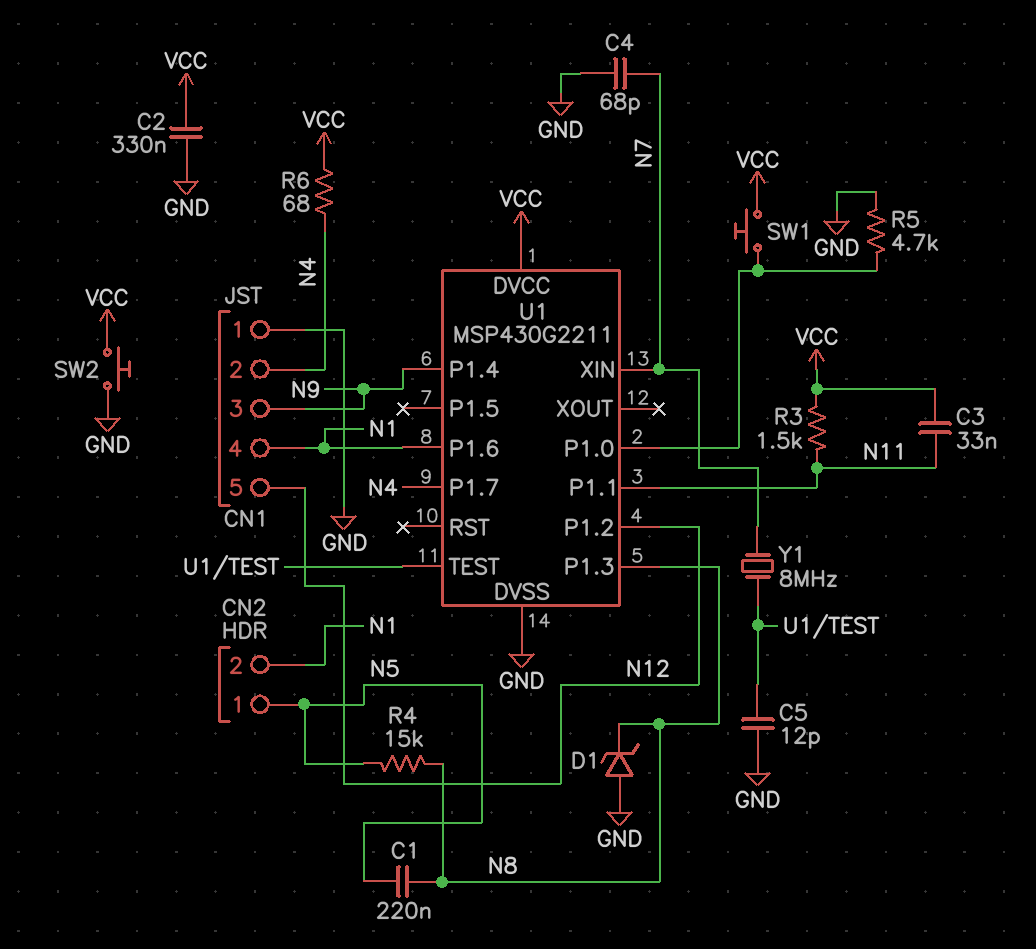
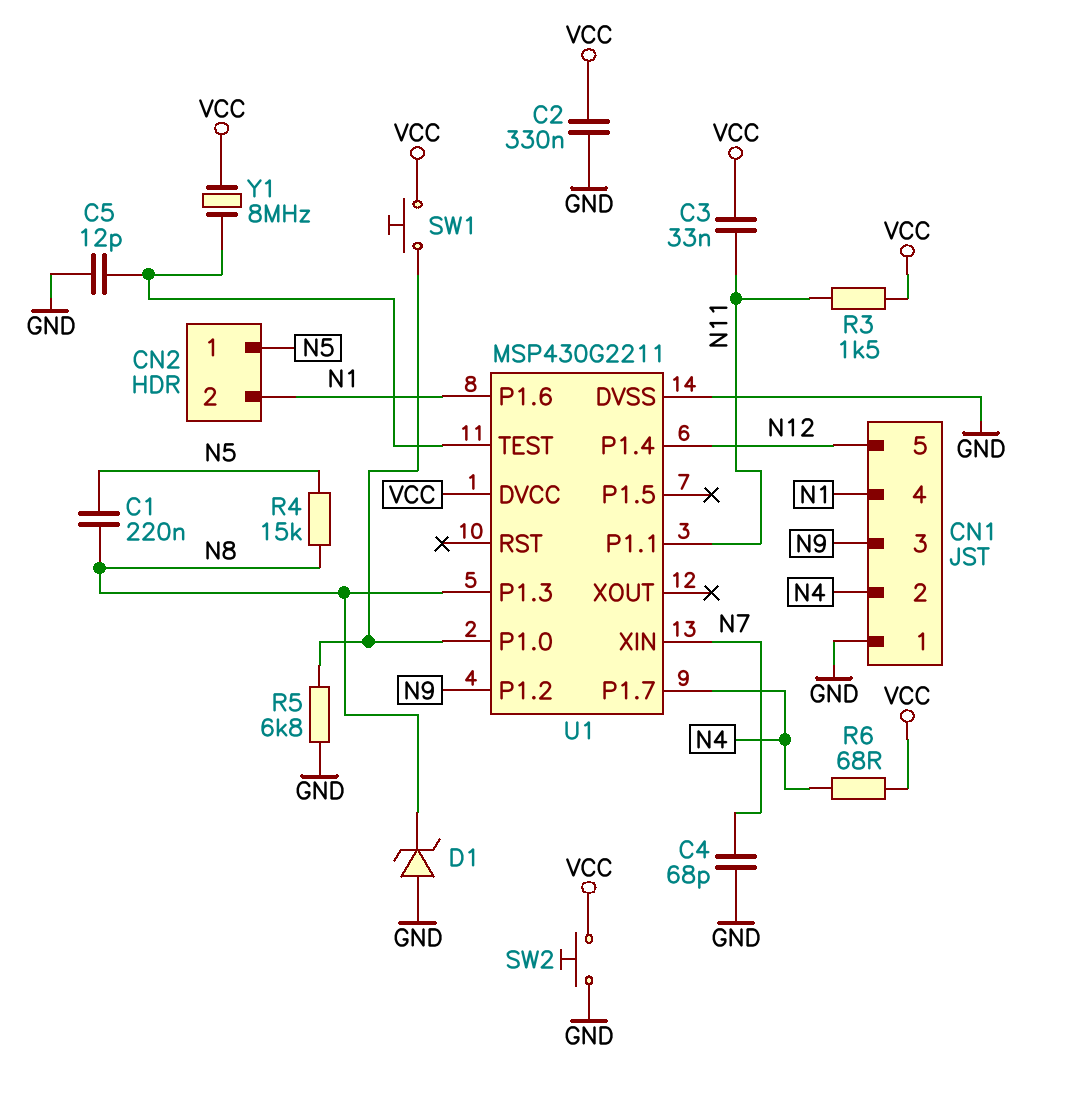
R5: 4.7k (GND, U1/P1.0) -> 6.8k (GND, U1/P1.0)
U1 pin P1.2: N12 -> N9
U1 pin P1.4: N9 -> N12
Y1: 8MHz (N7, U1/TEST) -> 8MHz (U1/TEST, VCC)

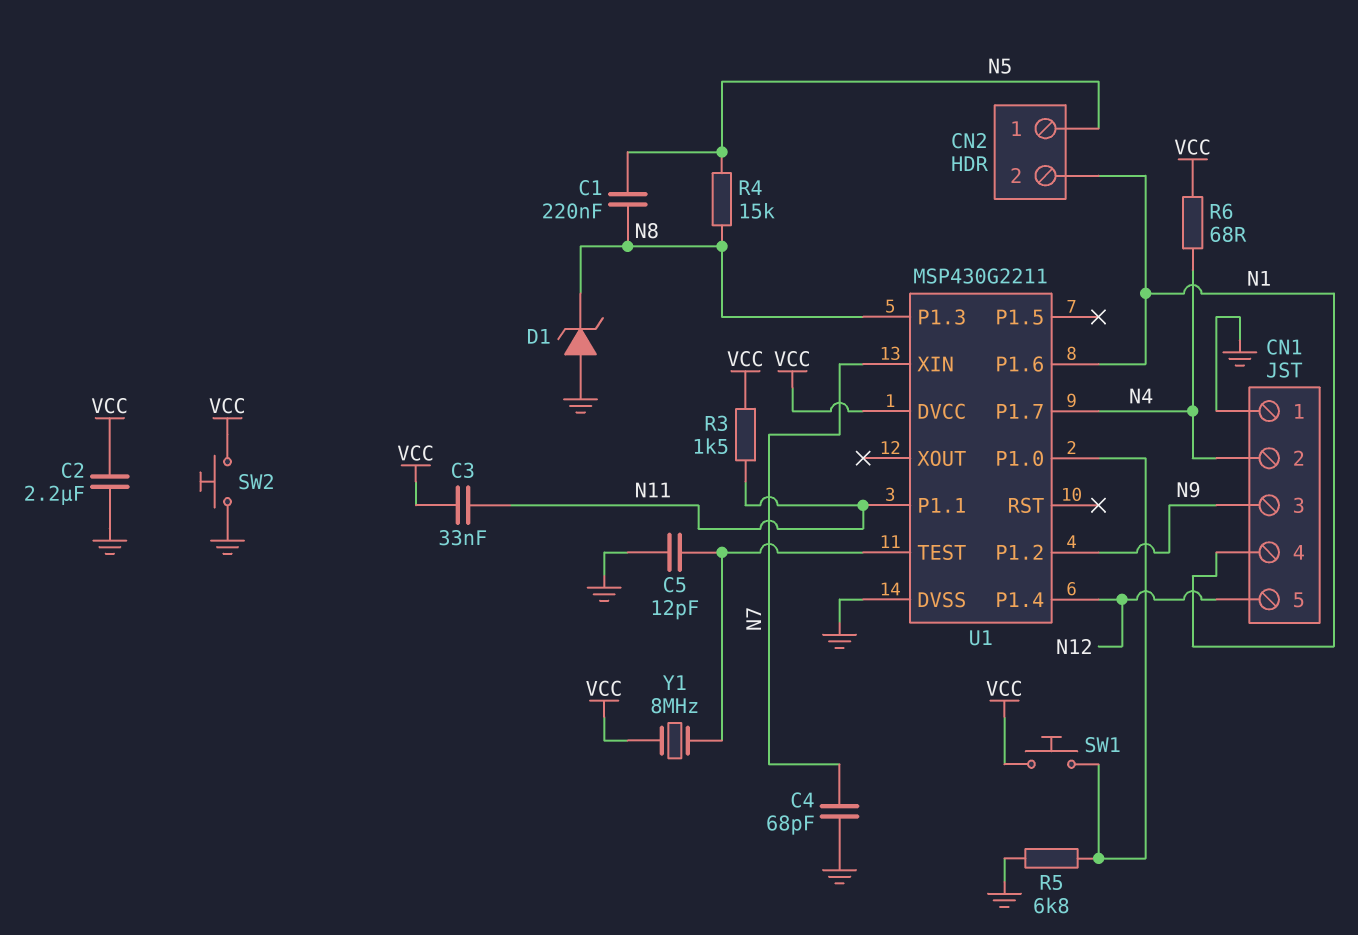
C2: 330nF (GND, VCC) -> 2.2uF (GND, VCC)

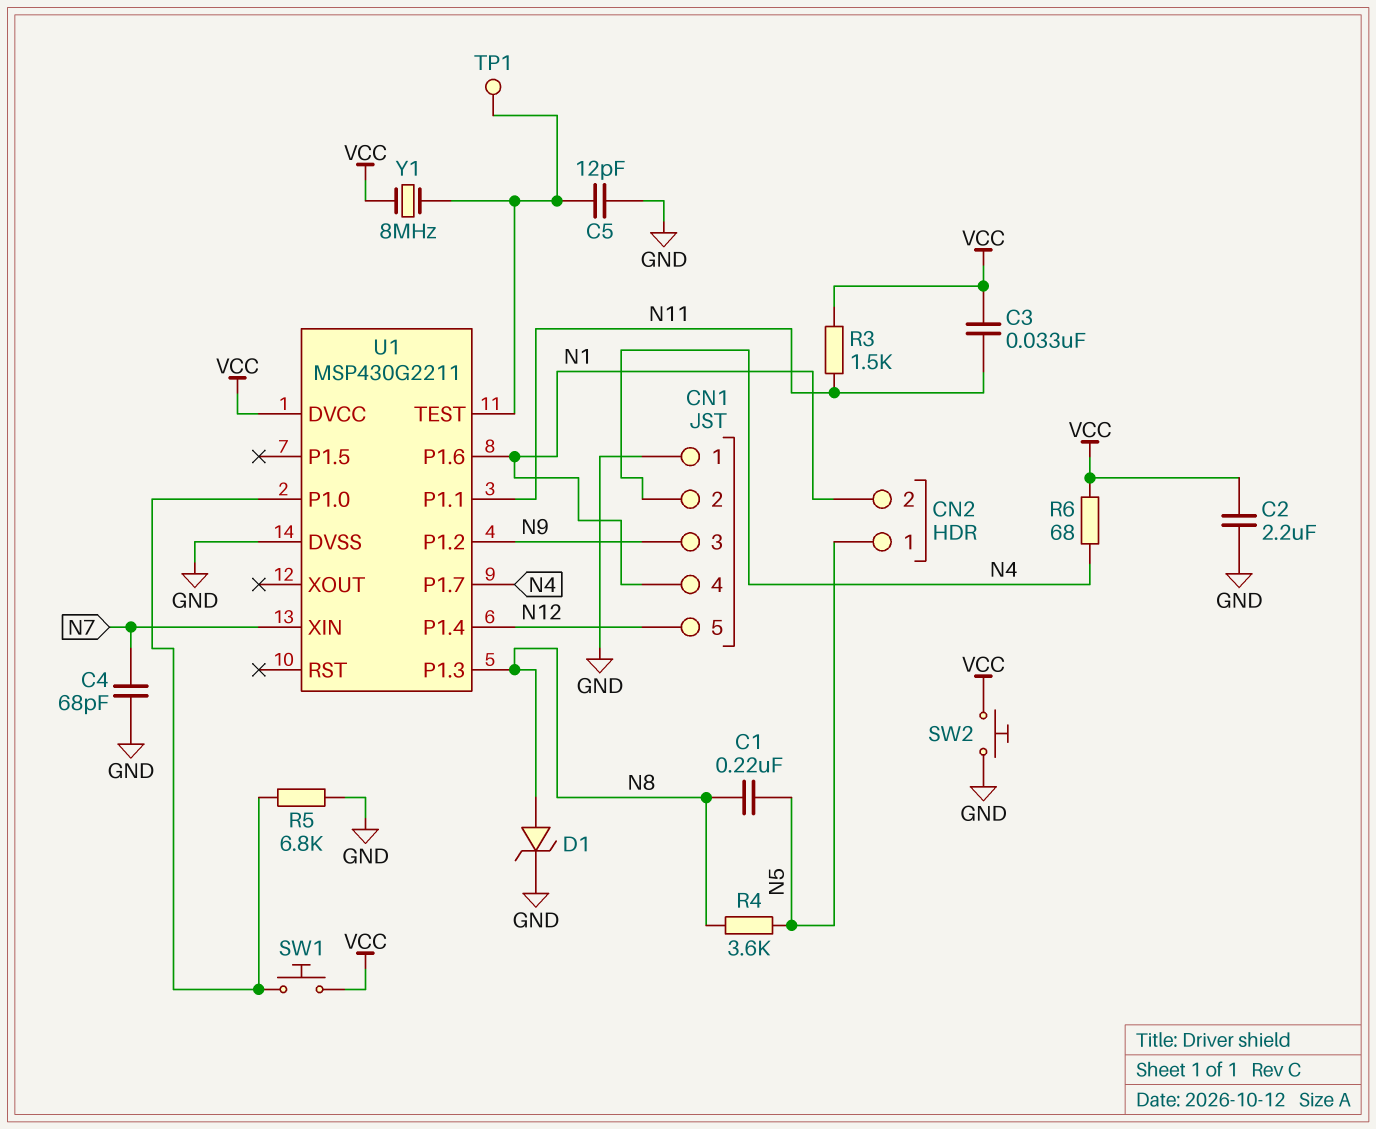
D1: zener (A GND, K N8) -> zener (A N8, K GND)
R4: 15k (N5, N8) -> 3.6k (N5, N8)
TP1: none -> test point (U1/TEST)

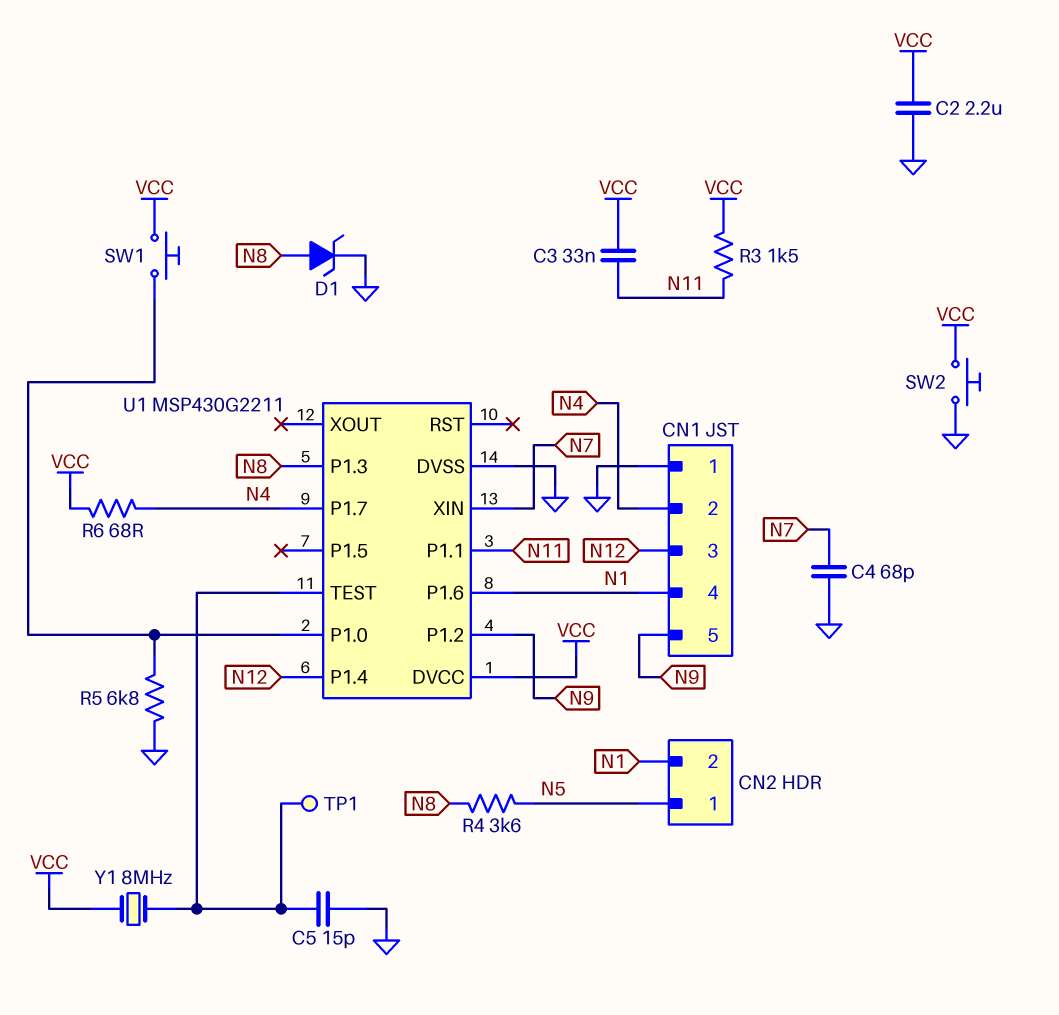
C1: 220nF (N5, N8) -> none
C5: 12pF (GND, U1/TEST) -> 15pF (GND, U1/TEST)
CN1 pin 3: N9 -> N12
CN1 pin 5: N12 -> N9

